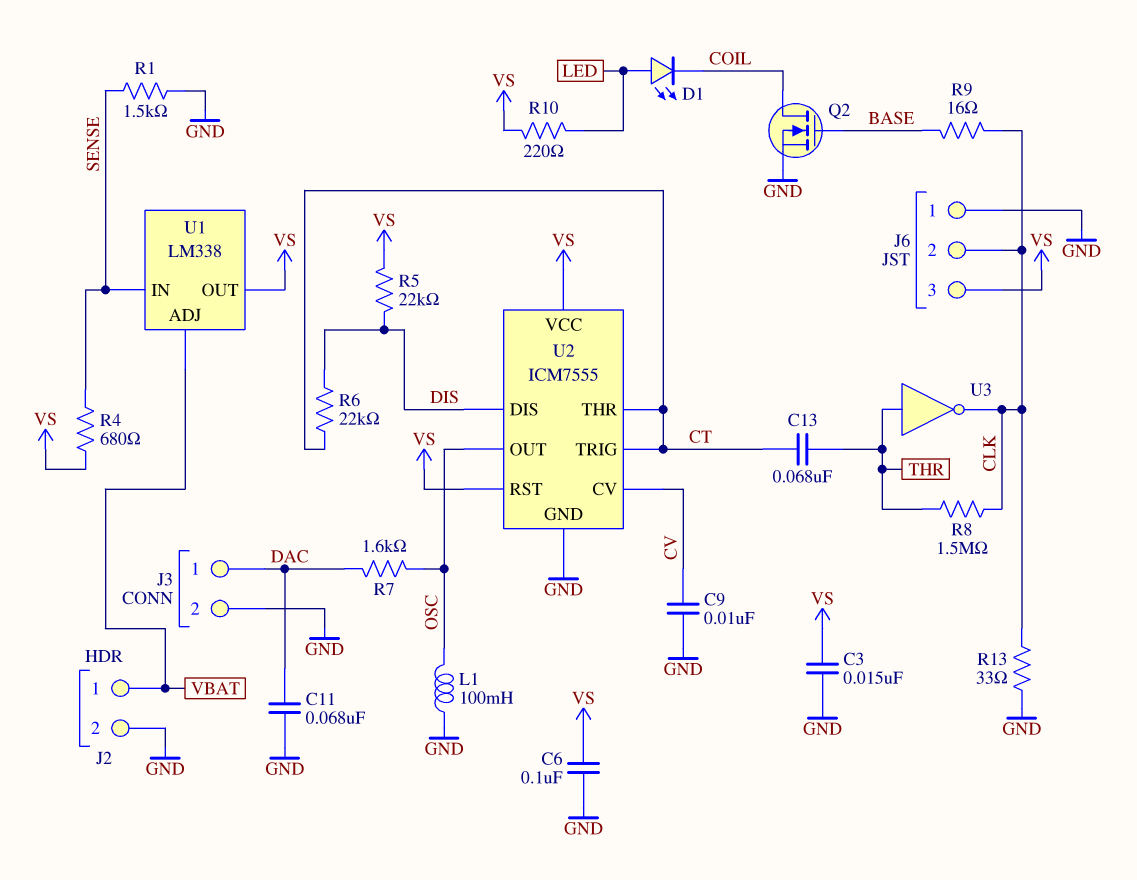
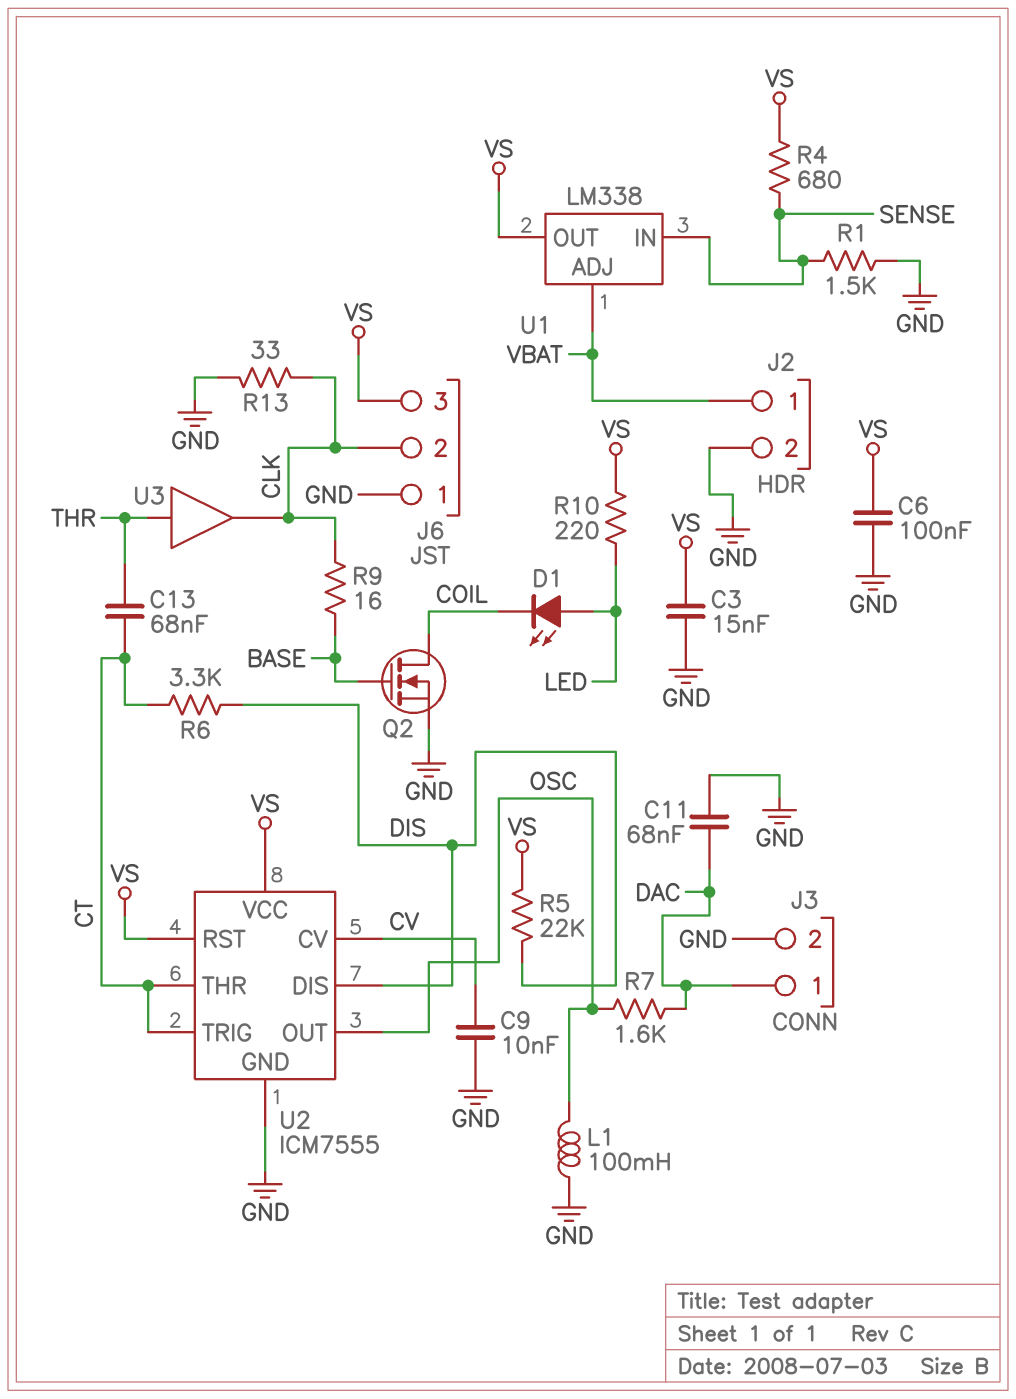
R6: 22k (CT, DIS) -> 3.3k (CT, DIS)
R8: 1.5M (CLK, THR) -> none
U3: NOT (in THR, out CLK) -> buffer (in THR, out CLK)

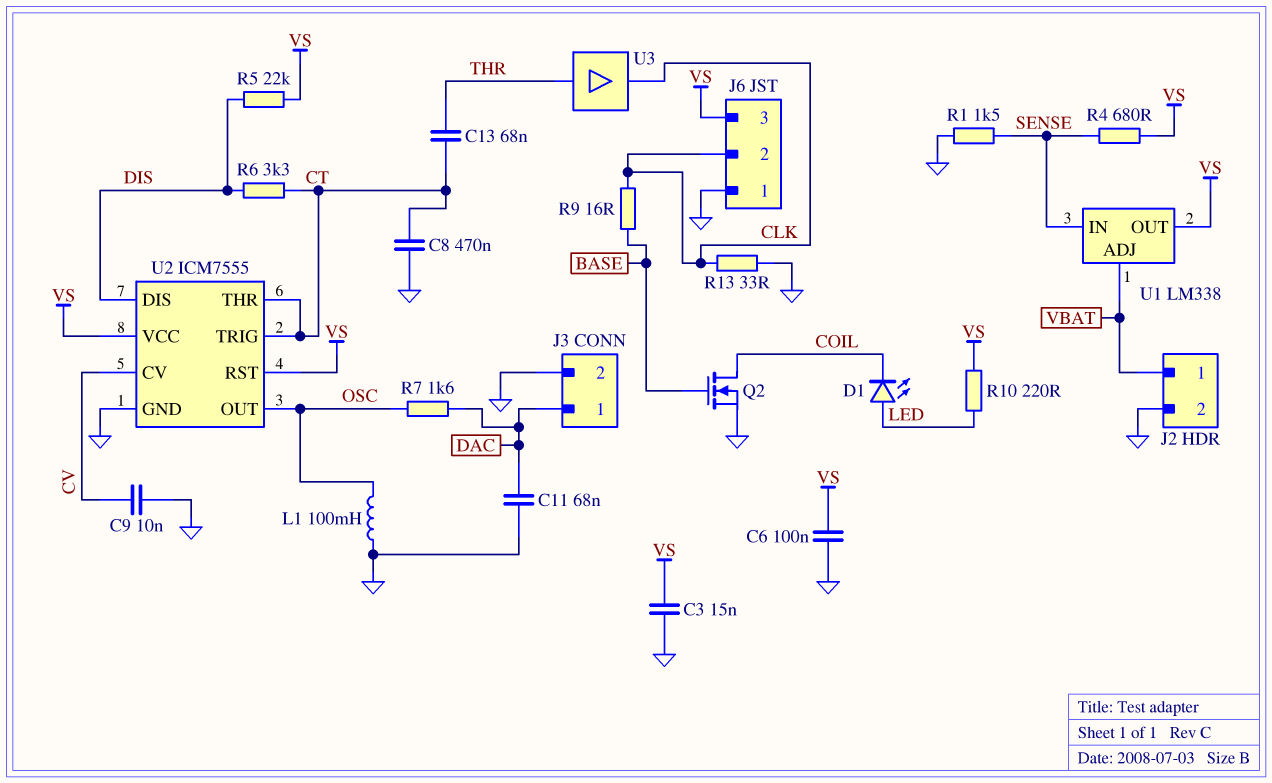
C8: none -> 470nF (CT, GND)

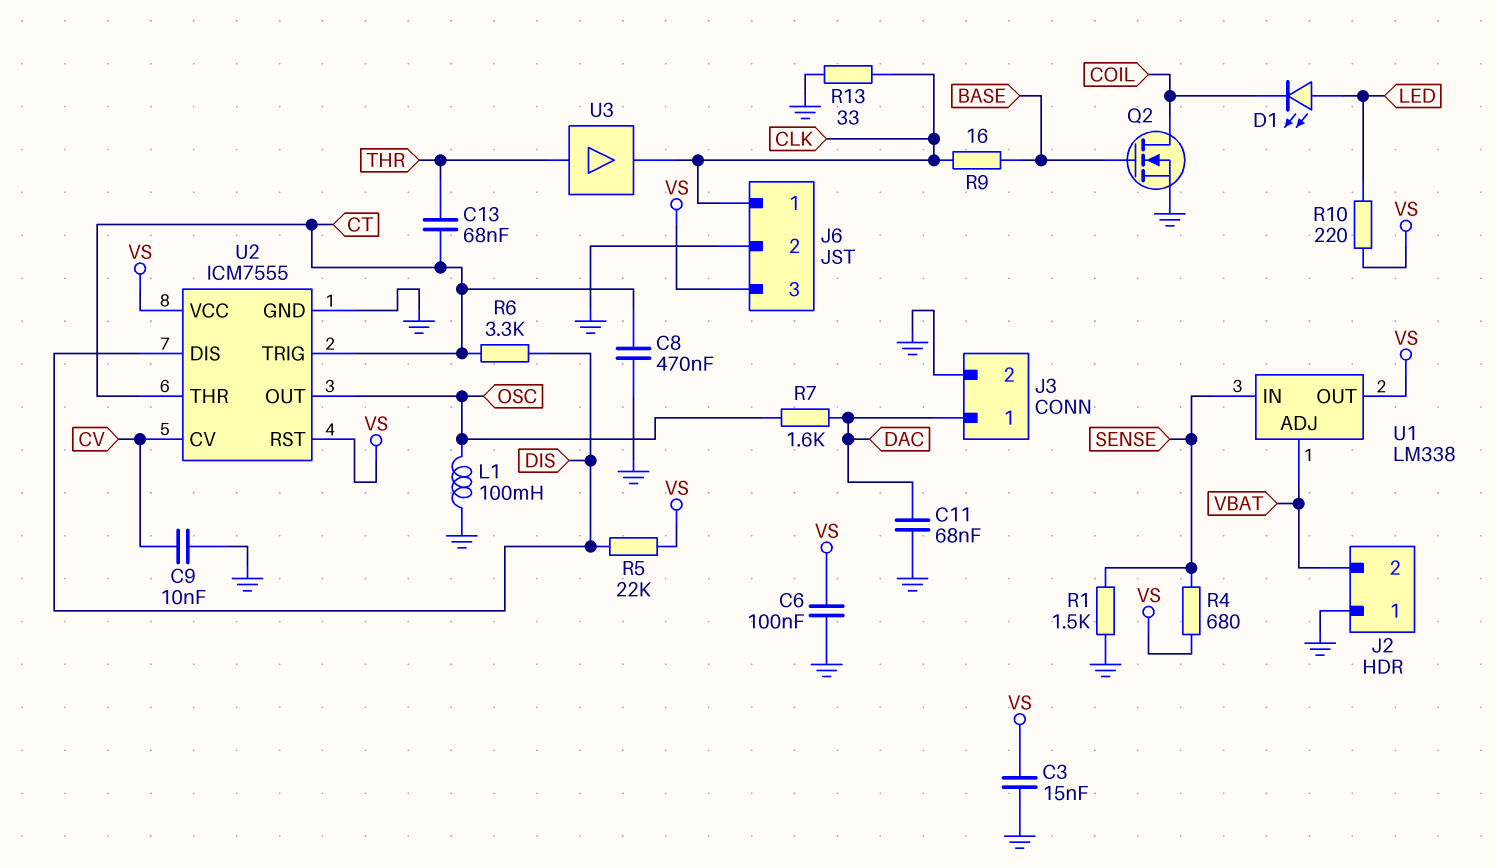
J2 pin 1: VBAT -> GND
J2 pin 2: GND -> VBAT
J6 pin 1: GND -> CLK
J6 pin 2: CLK -> GND

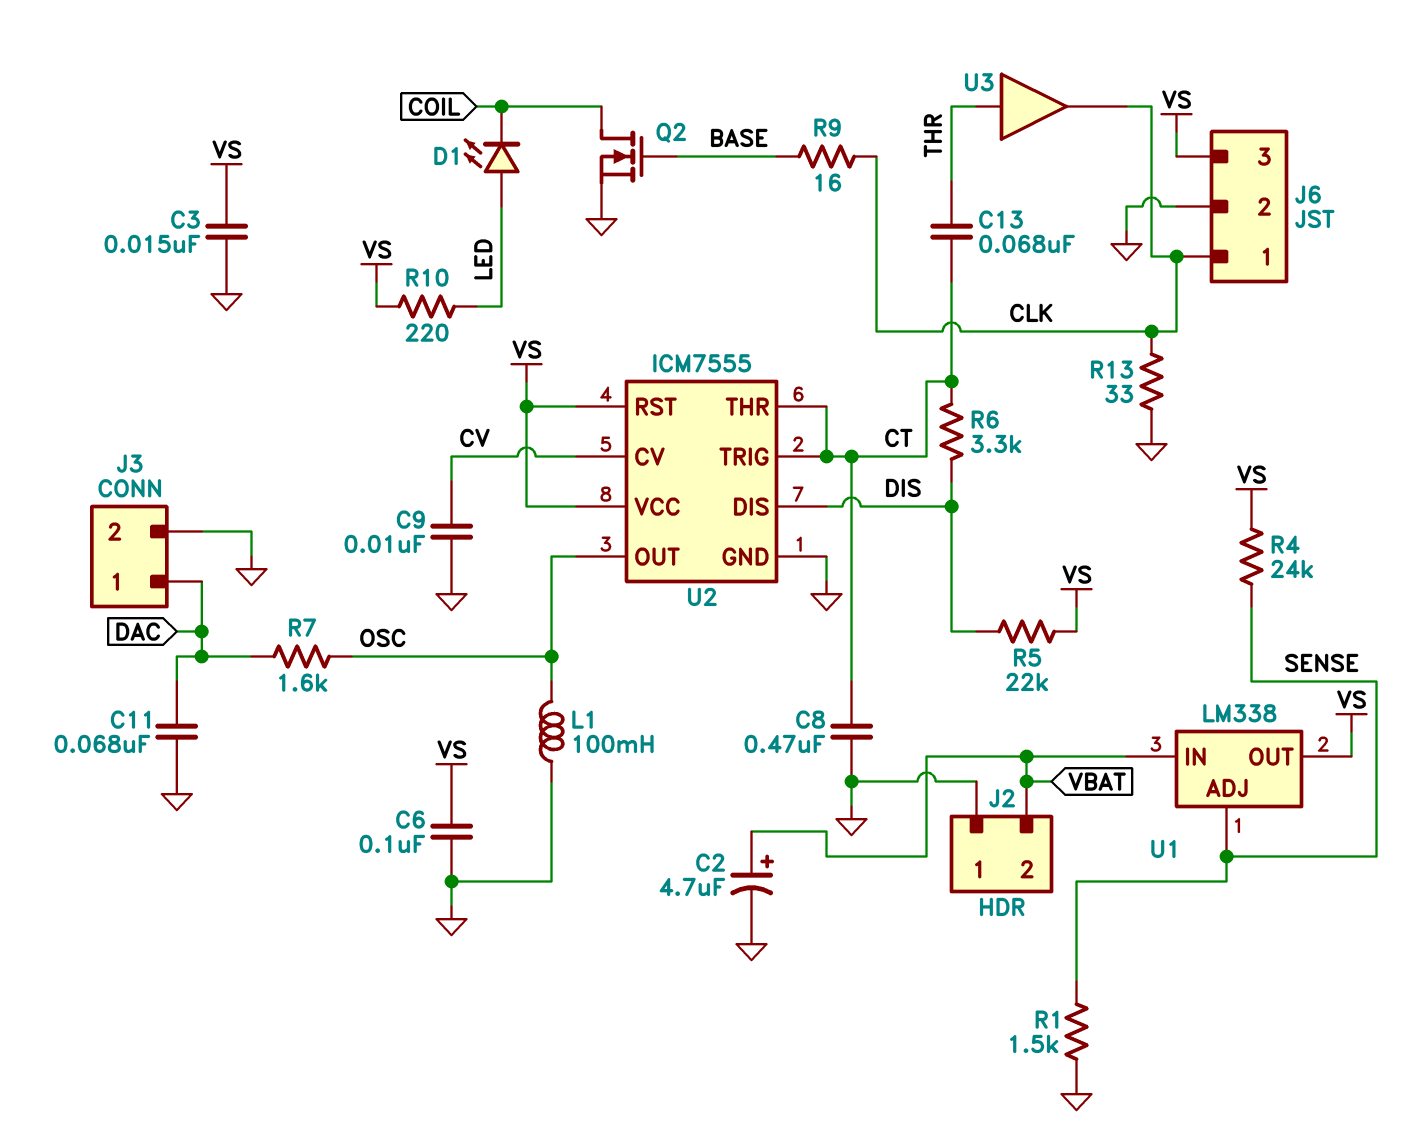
C2: none -> 4.7uF (plus VBAT, minus GND)
R4: 680 (SENSE, VS) -> 24k (SENSE, VS)
U1 pin ADJ: VBAT -> SENSE
U1 pin IN: SENSE -> VBAT

